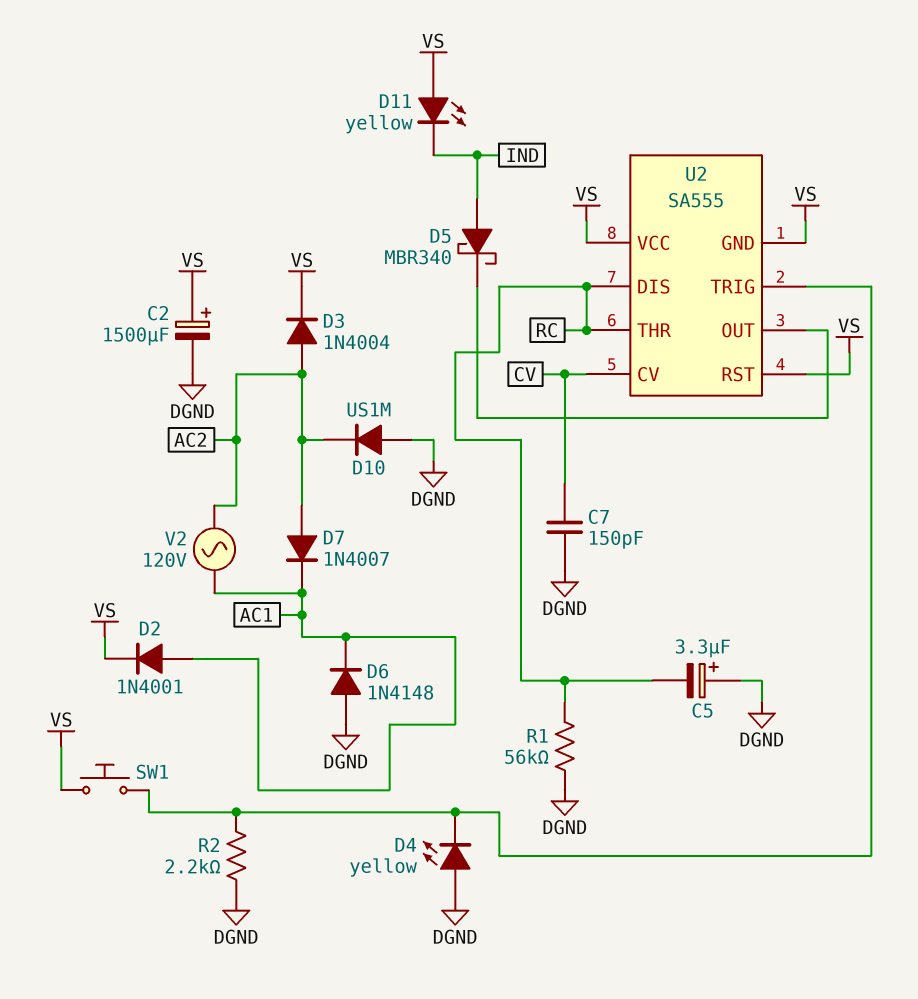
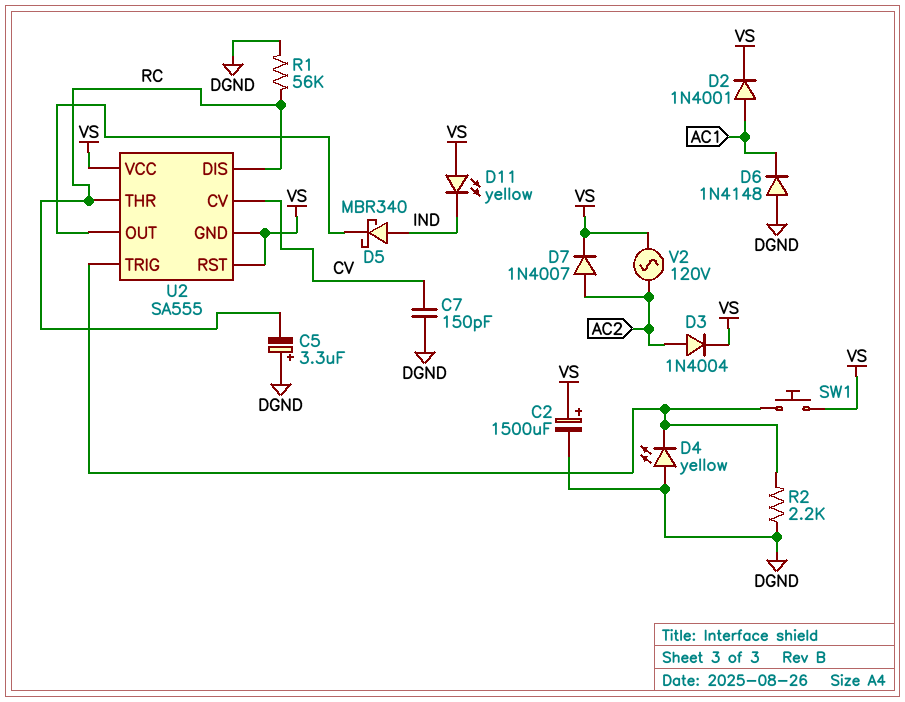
D7: diode 1N4007 (A AC2, K AC1) -> diode 1N4007 (A AC2, K VS)
D10: diode US1M (A DGND, K AC2) -> none
V2: AC 120V (AC1, AC2) -> AC 120V (AC2, VS)

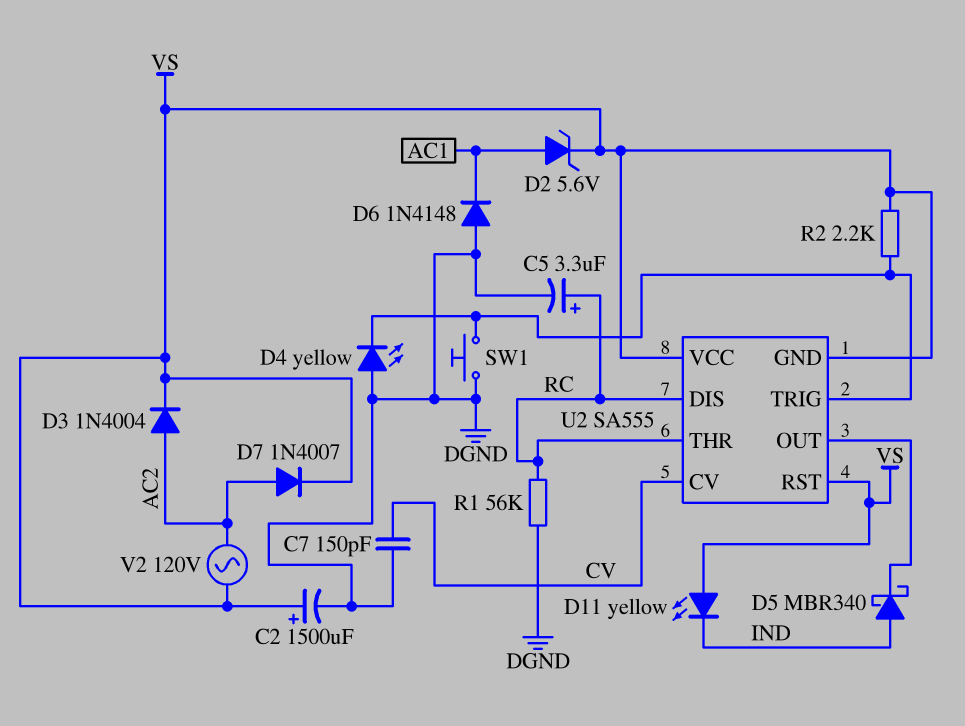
C5: 3.3uF (plus DGND, minus RC) -> 3.3uF (plus RC, minus DGND)
D2: diode 1N4001 (A AC1, K VS) -> zener 5.6V (A AC1, K VS)
R2: 2.2k (DGND, U2/TRIG) -> 2.2k (U2/TRIG, VS)
SW1: button (U2/TRIG, VS) -> button (DGND, U2/TRIG)

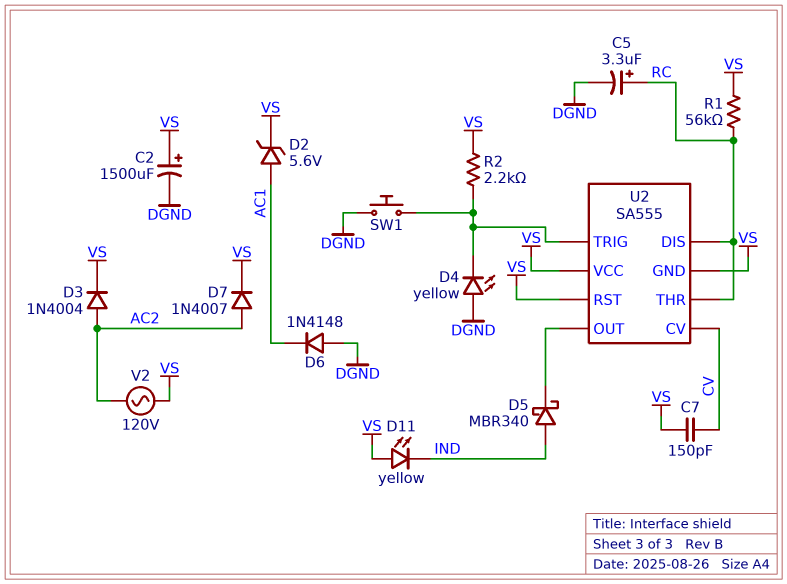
C7: 150pF (CV, DGND) -> 150pF (CV, VS)
R1: 56k (DGND, RC) -> 56k (RC, VS)

